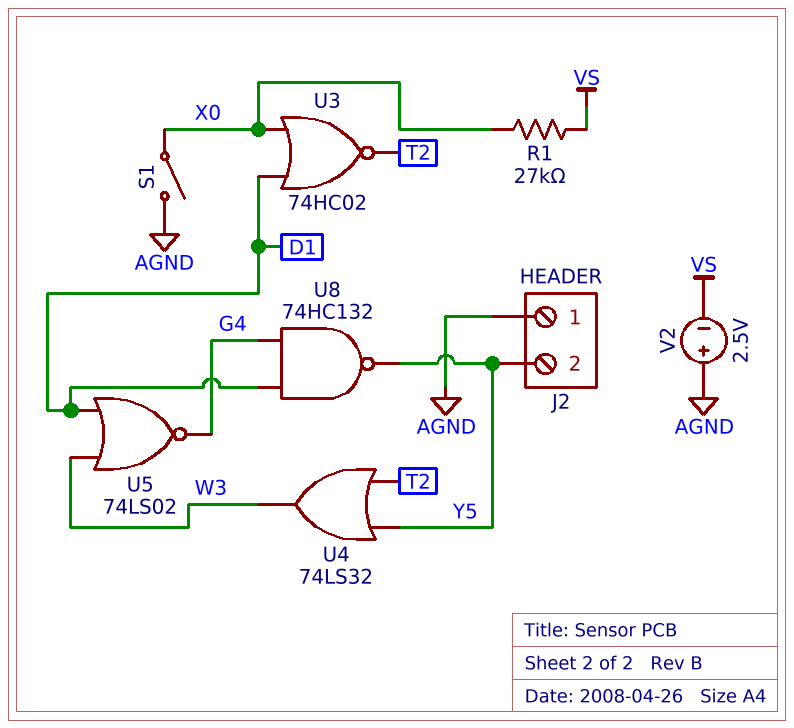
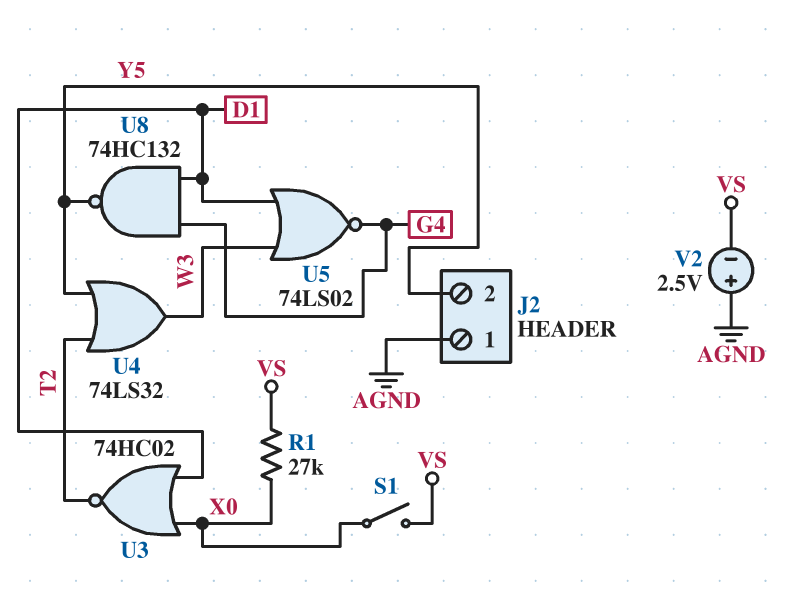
S1: switch (AGND, X0) -> switch (VS, X0)

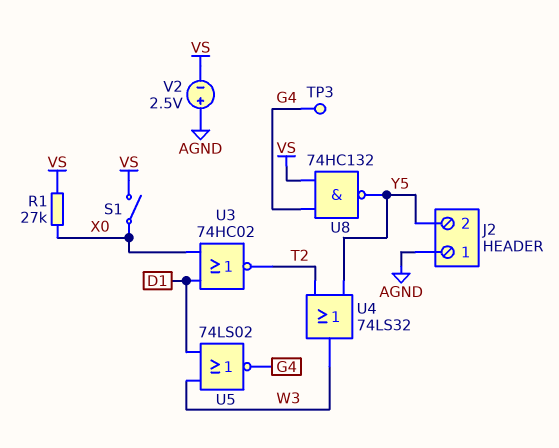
TP3: none -> test point (G4)
U8: NAND 74HC132 (in D1, in G4, out Y5) -> NAND 74HC132 (in G4, in VS, out Y5)

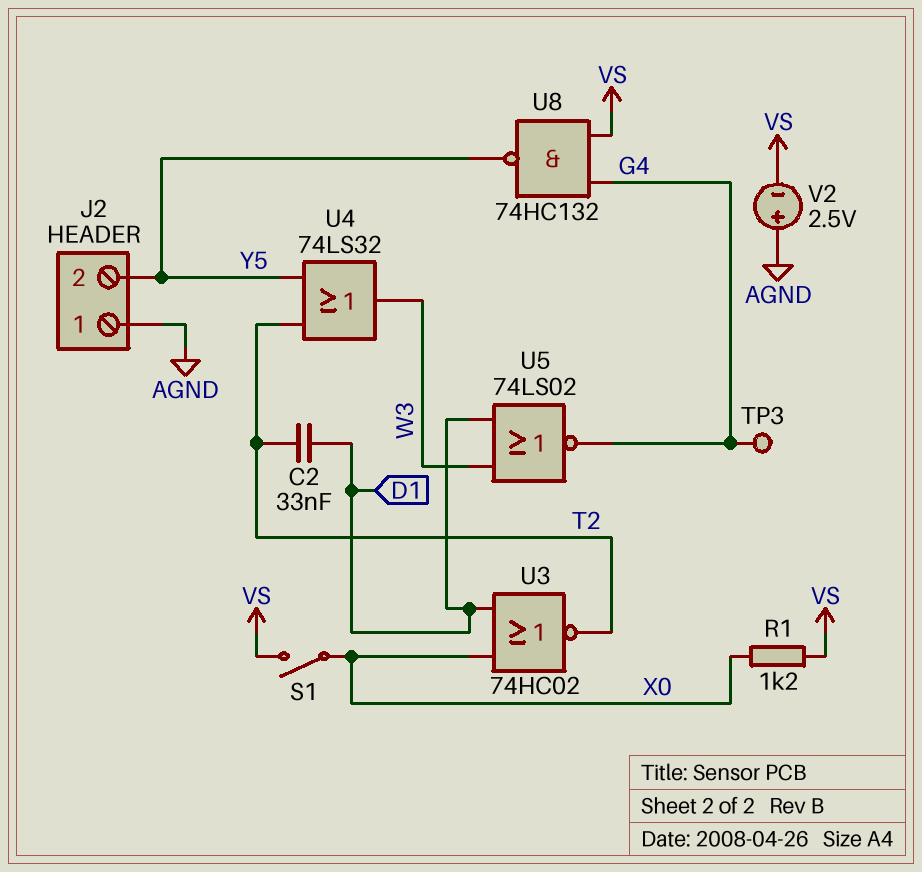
C2: none -> 33nF (D1, T2)
R1: 27k (VS, X0) -> 1.2k (VS, X0)

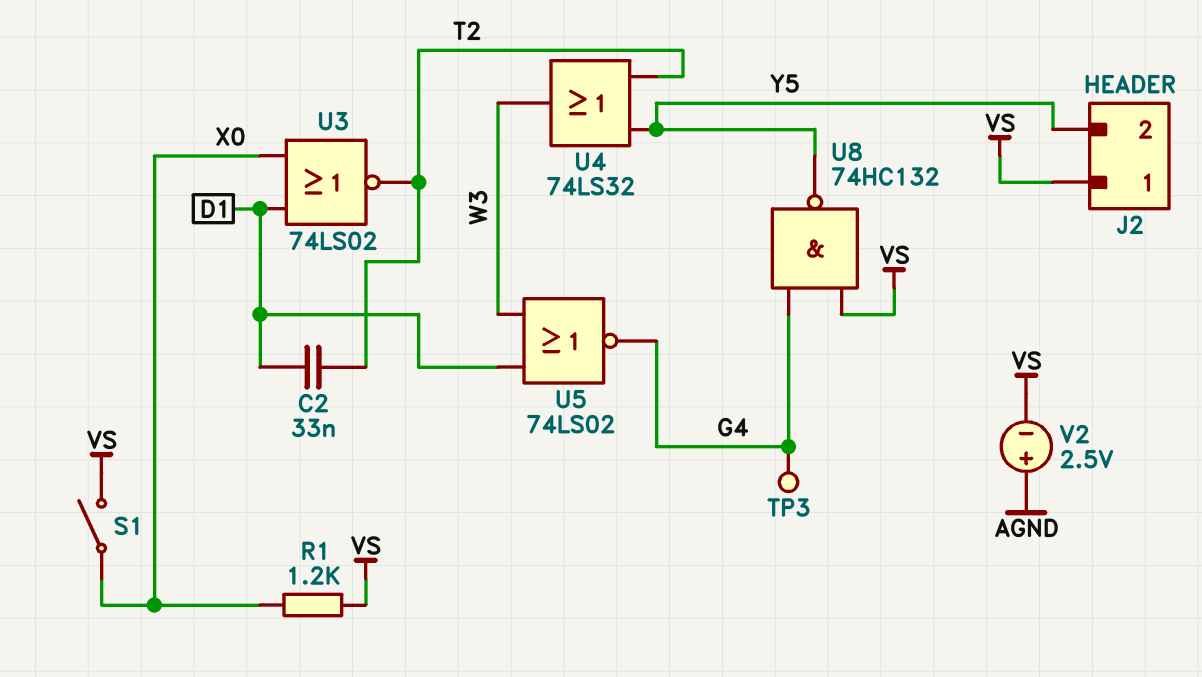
J2 pin 1: AGND -> VS
U3: NOR 74HC02 (in D1, in X0, out T2) -> NOR 74LS02 (in D1, in X0, out T2)

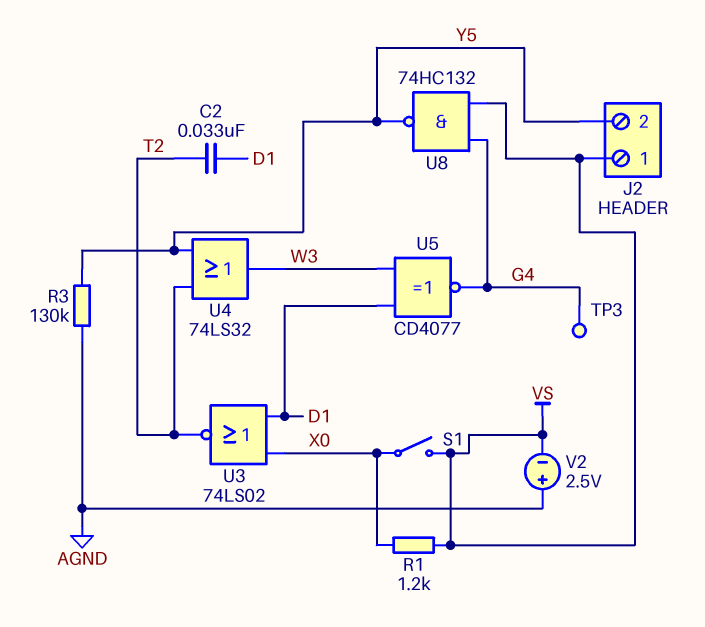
R3: none -> 130k (AGND, Y5)
U5: NOR 74LS02 (in D1, in W3, out G4) -> XNOR CD4077 (in D1, in W3, out G4)

